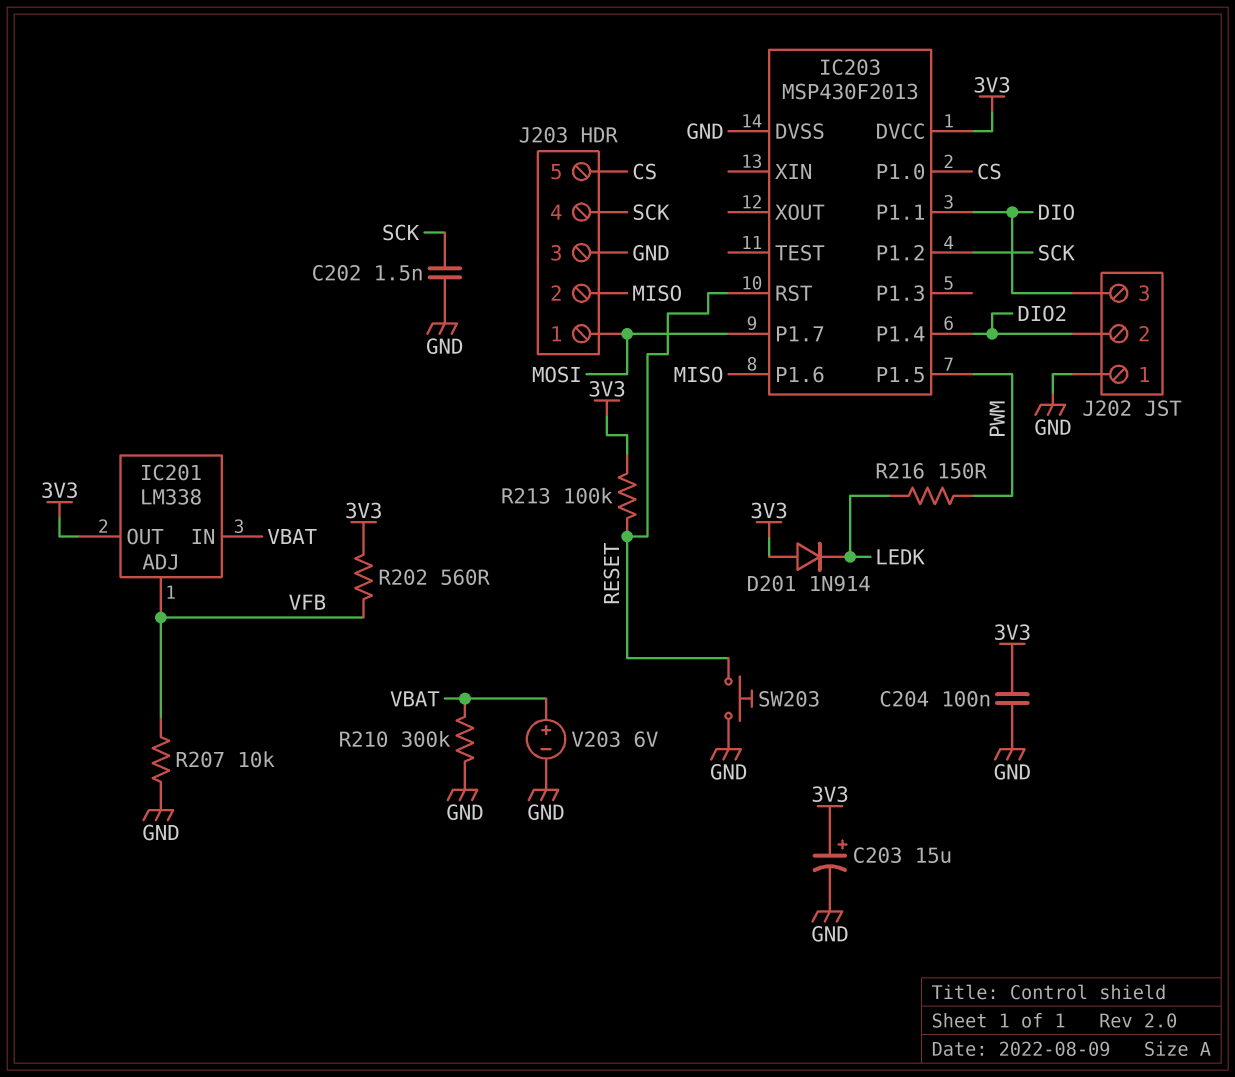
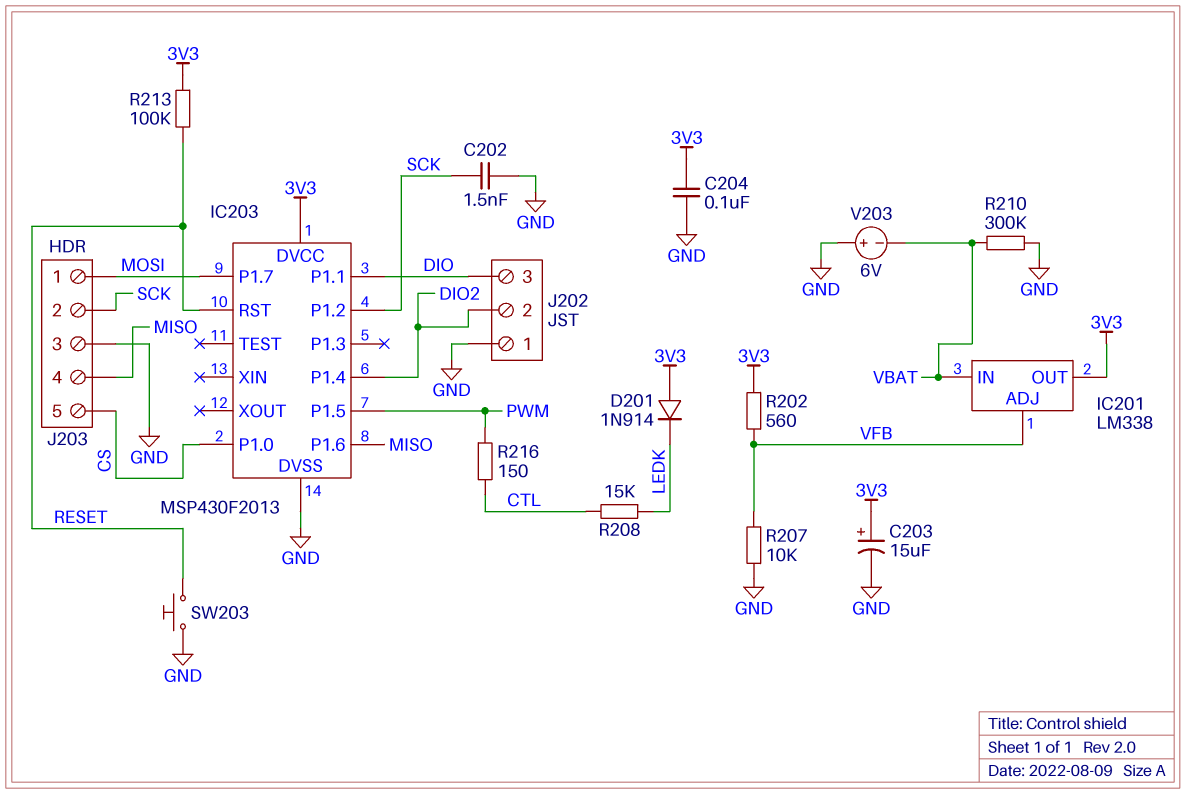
J203 pin 2: MISO -> SCK
J203 pin 4: SCK -> MISO
R208: none -> 15k (CTL, LEDK)
R216: 150 (LEDK, PWM) -> 150 (CTL, PWM)
V203: 6V (plus VBAT, minus GND) -> 6V (plus GND, minus VBAT)

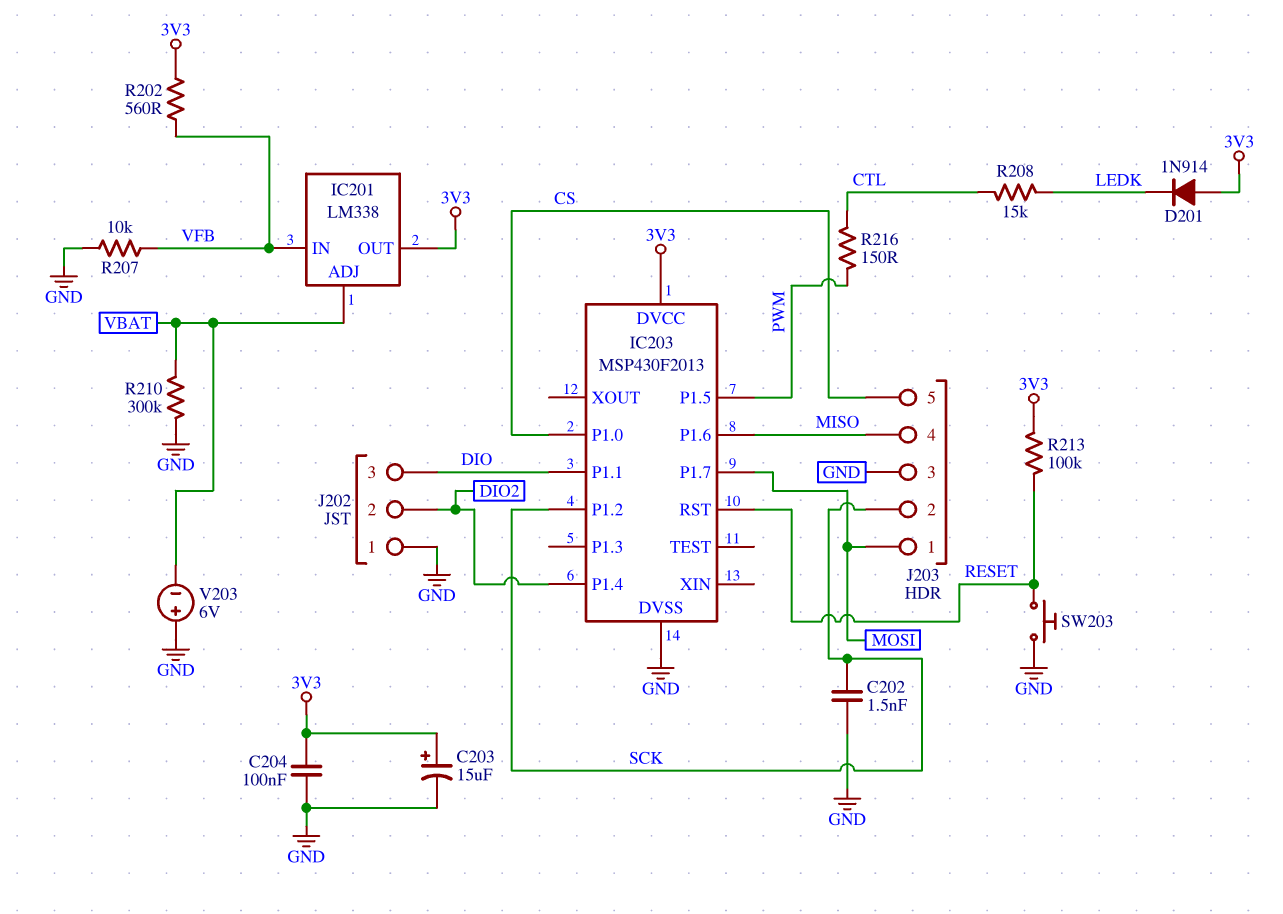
IC201 pin ADJ: VFB -> VBAT
IC201 pin IN: VBAT -> VFB

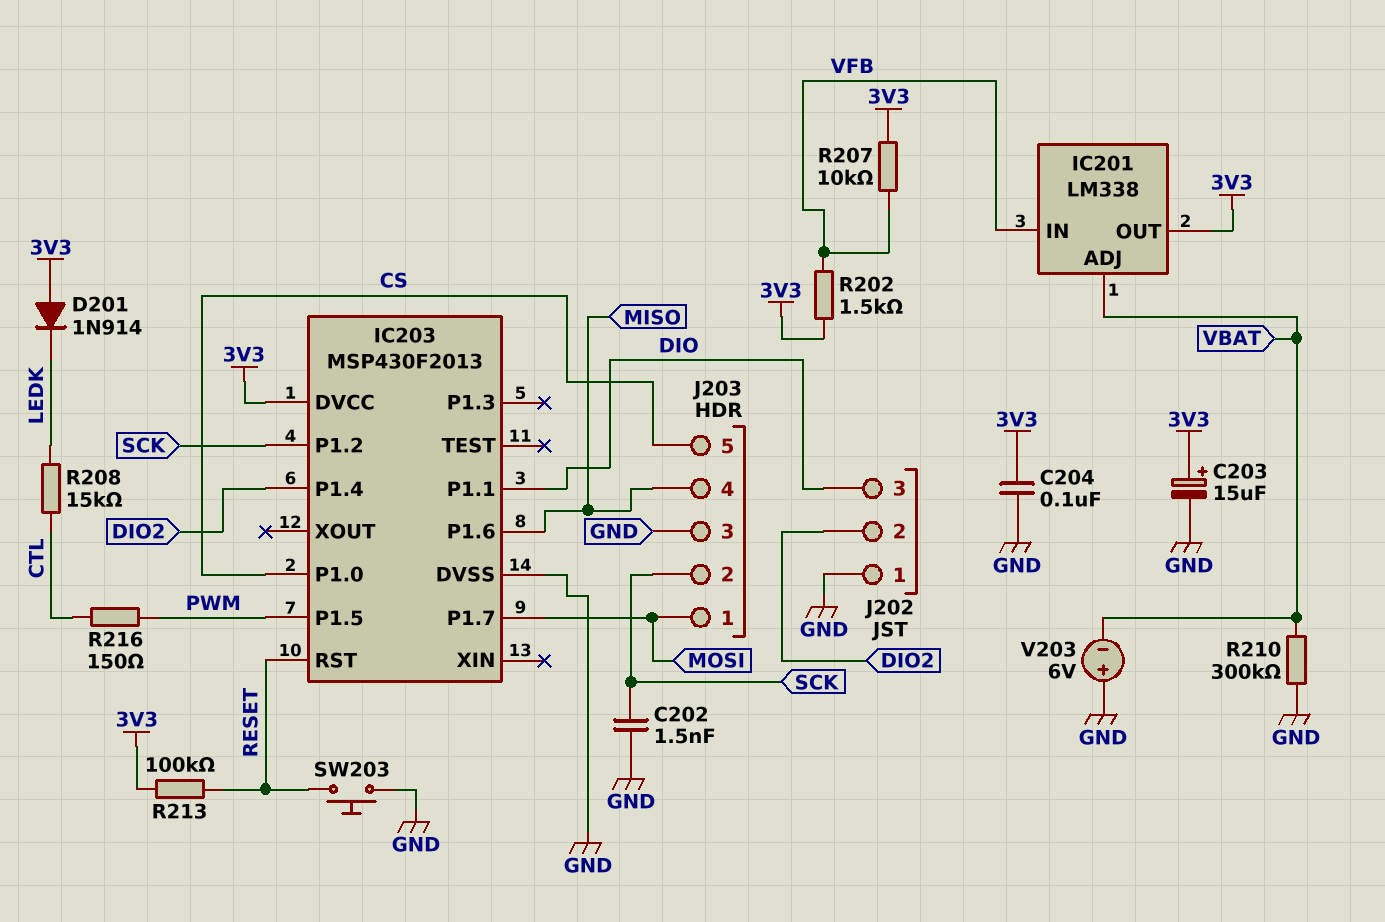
R202: 560 (3V3, VFB) -> 1.5k (3V3, VFB)
R207: 10k (GND, VFB) -> 10k (3V3, VFB)

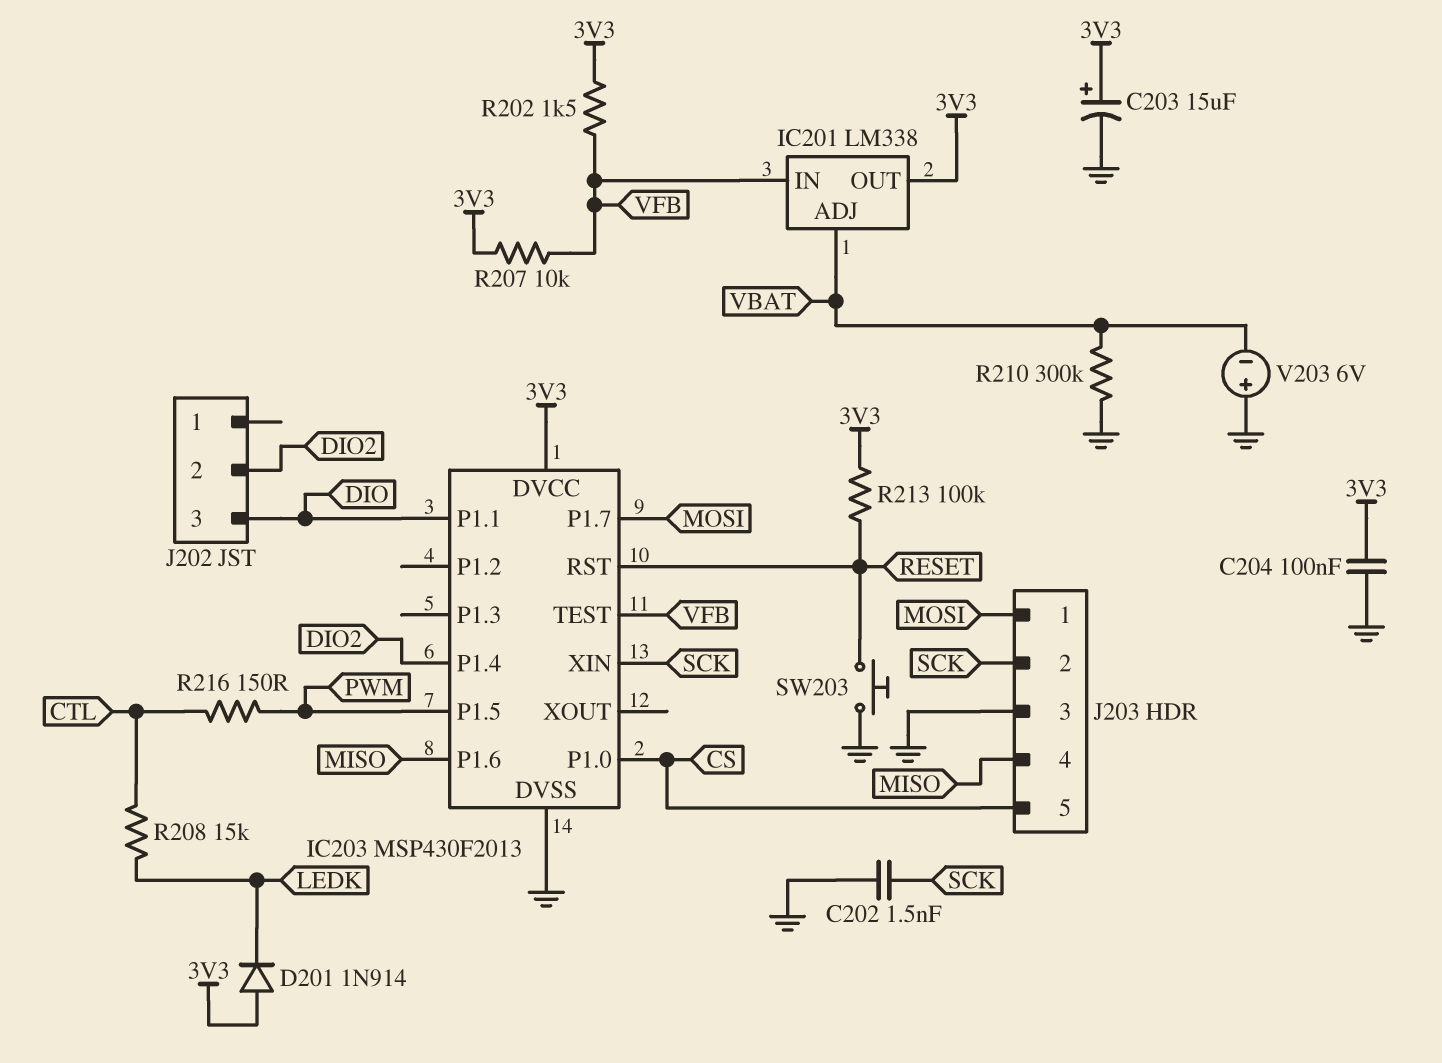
IC203 pin P1.2: SCK -> none
IC203 pin TEST: none -> VFB
IC203 pin XIN: none -> SCK
J202 pin 1: GND -> none

